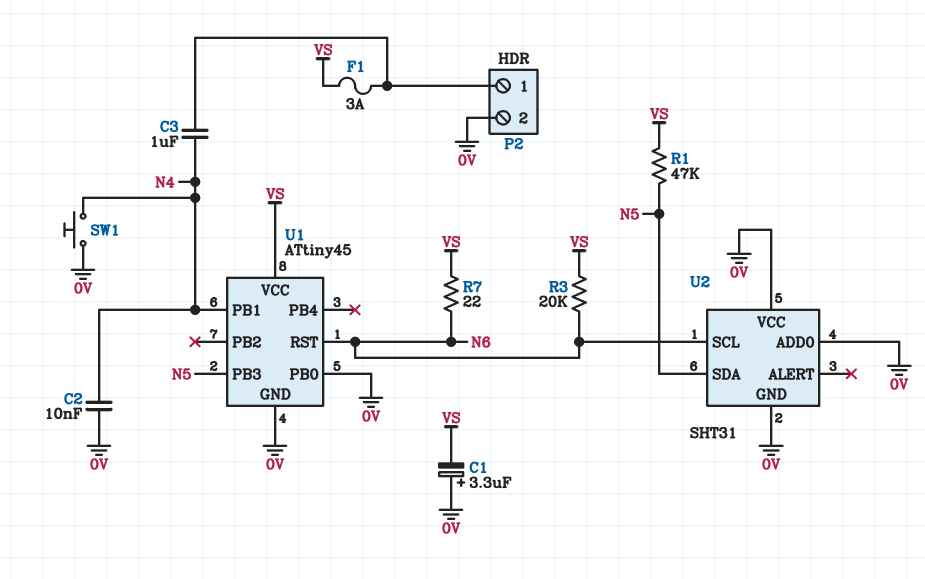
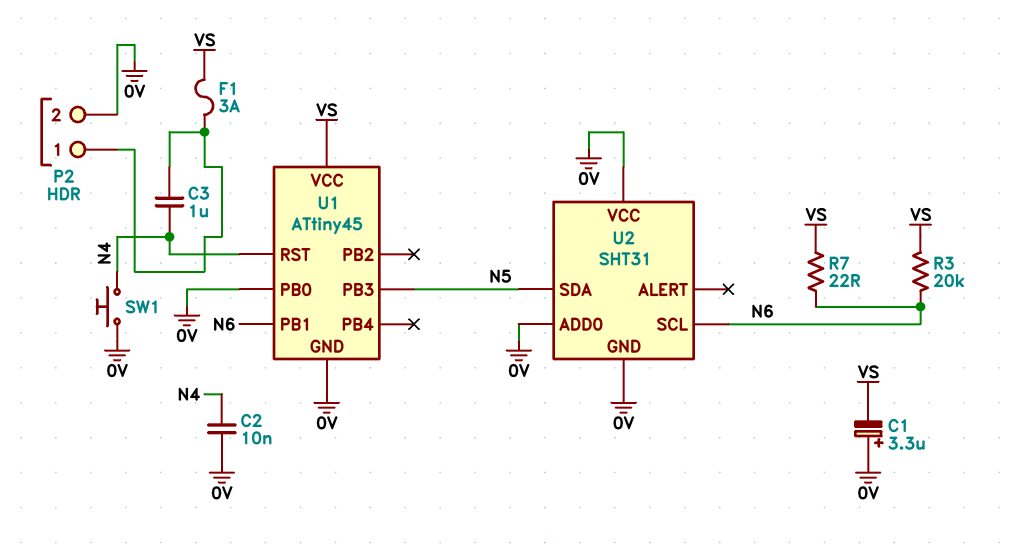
R1: 47k (N5, VS) -> none
U1 pin PB1: N4 -> N6
U1 pin RST: N6 -> N4

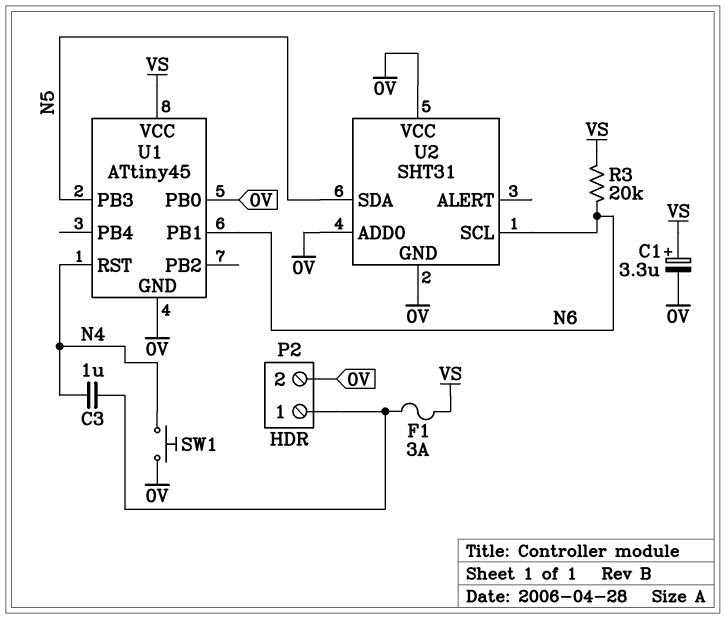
C1: 3.3uF (plus 0V, minus VS) -> 3.3uF (plus VS, minus 0V)
C2: 10nF (0V, N4) -> none
R7: 22 (N6, VS) -> none

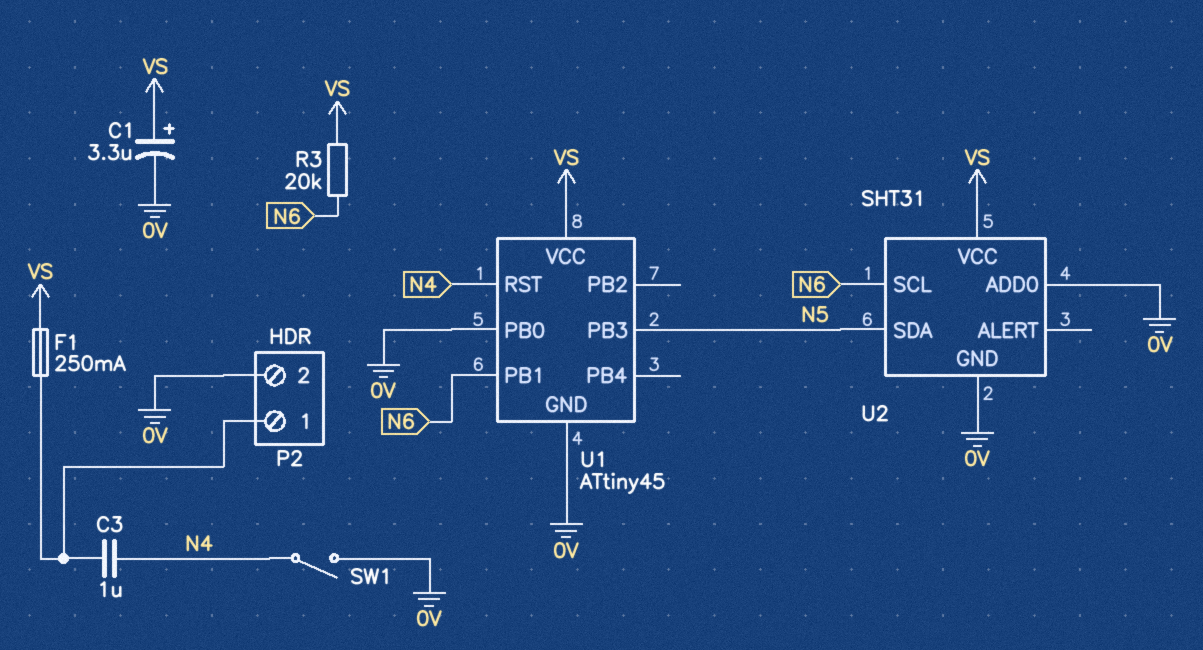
F1: 3A (P2/1, VS) -> 250mA (P2/1, VS)
SW1: button (0V, N4) -> switch (0V, N4)
U2 pin VCC: 0V -> VS

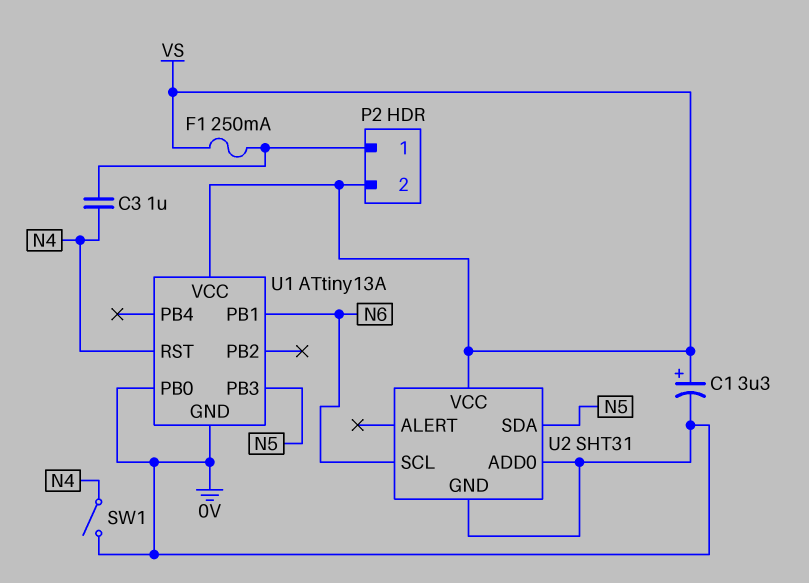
P2 pin 2: 0V -> VS
R3: 20k (N6, VS) -> none
U1: ATtiny45 -> ATtiny13A

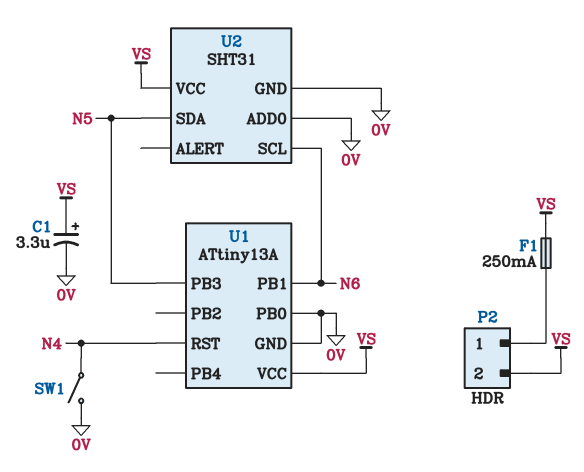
C3: 1uF (N4, P2/1) -> none

